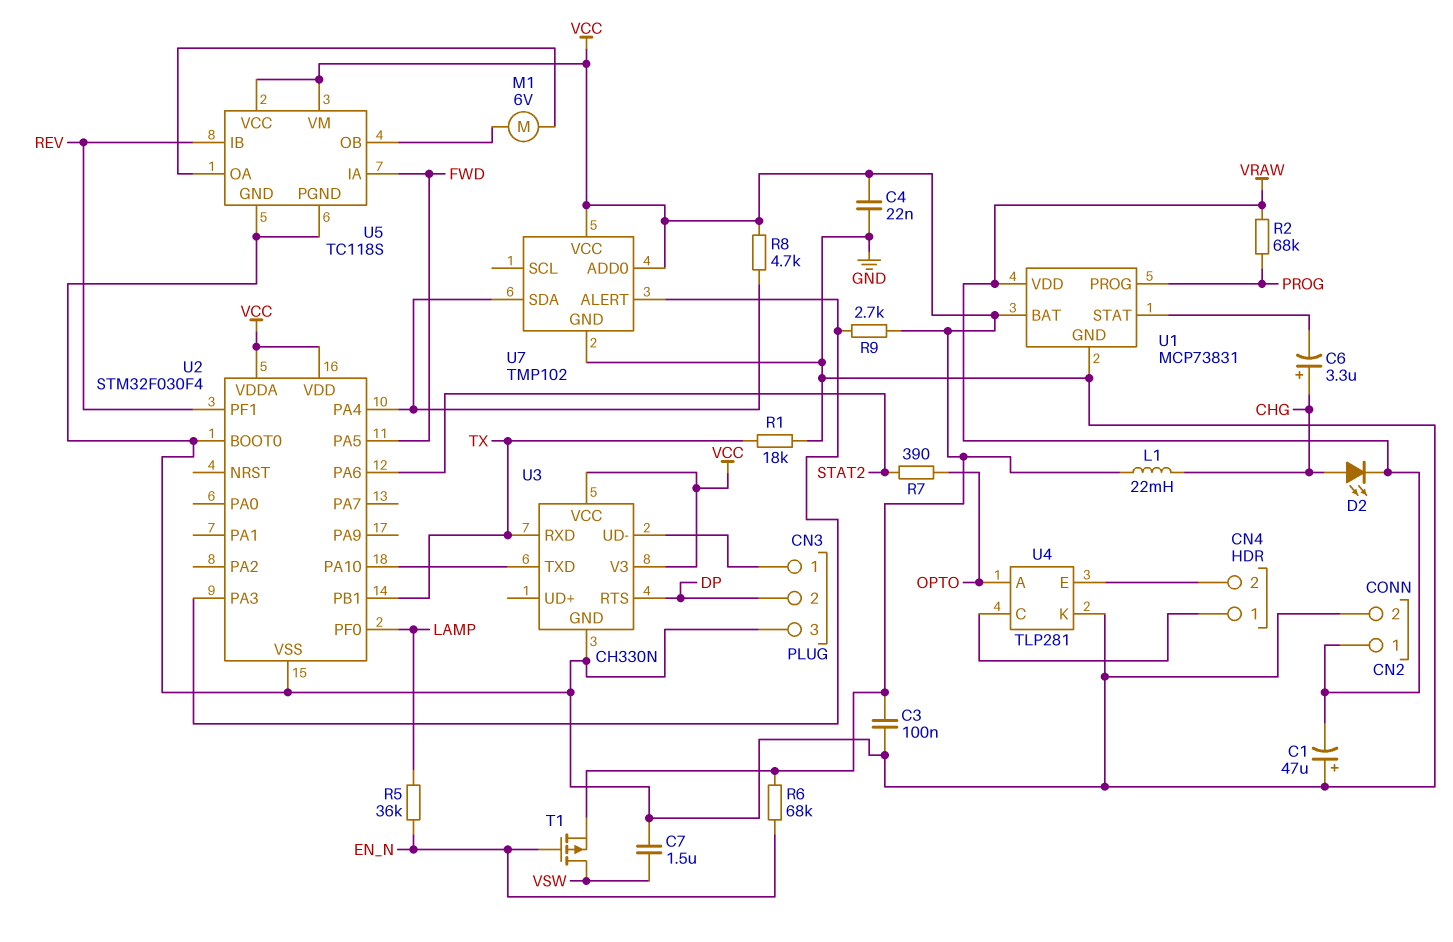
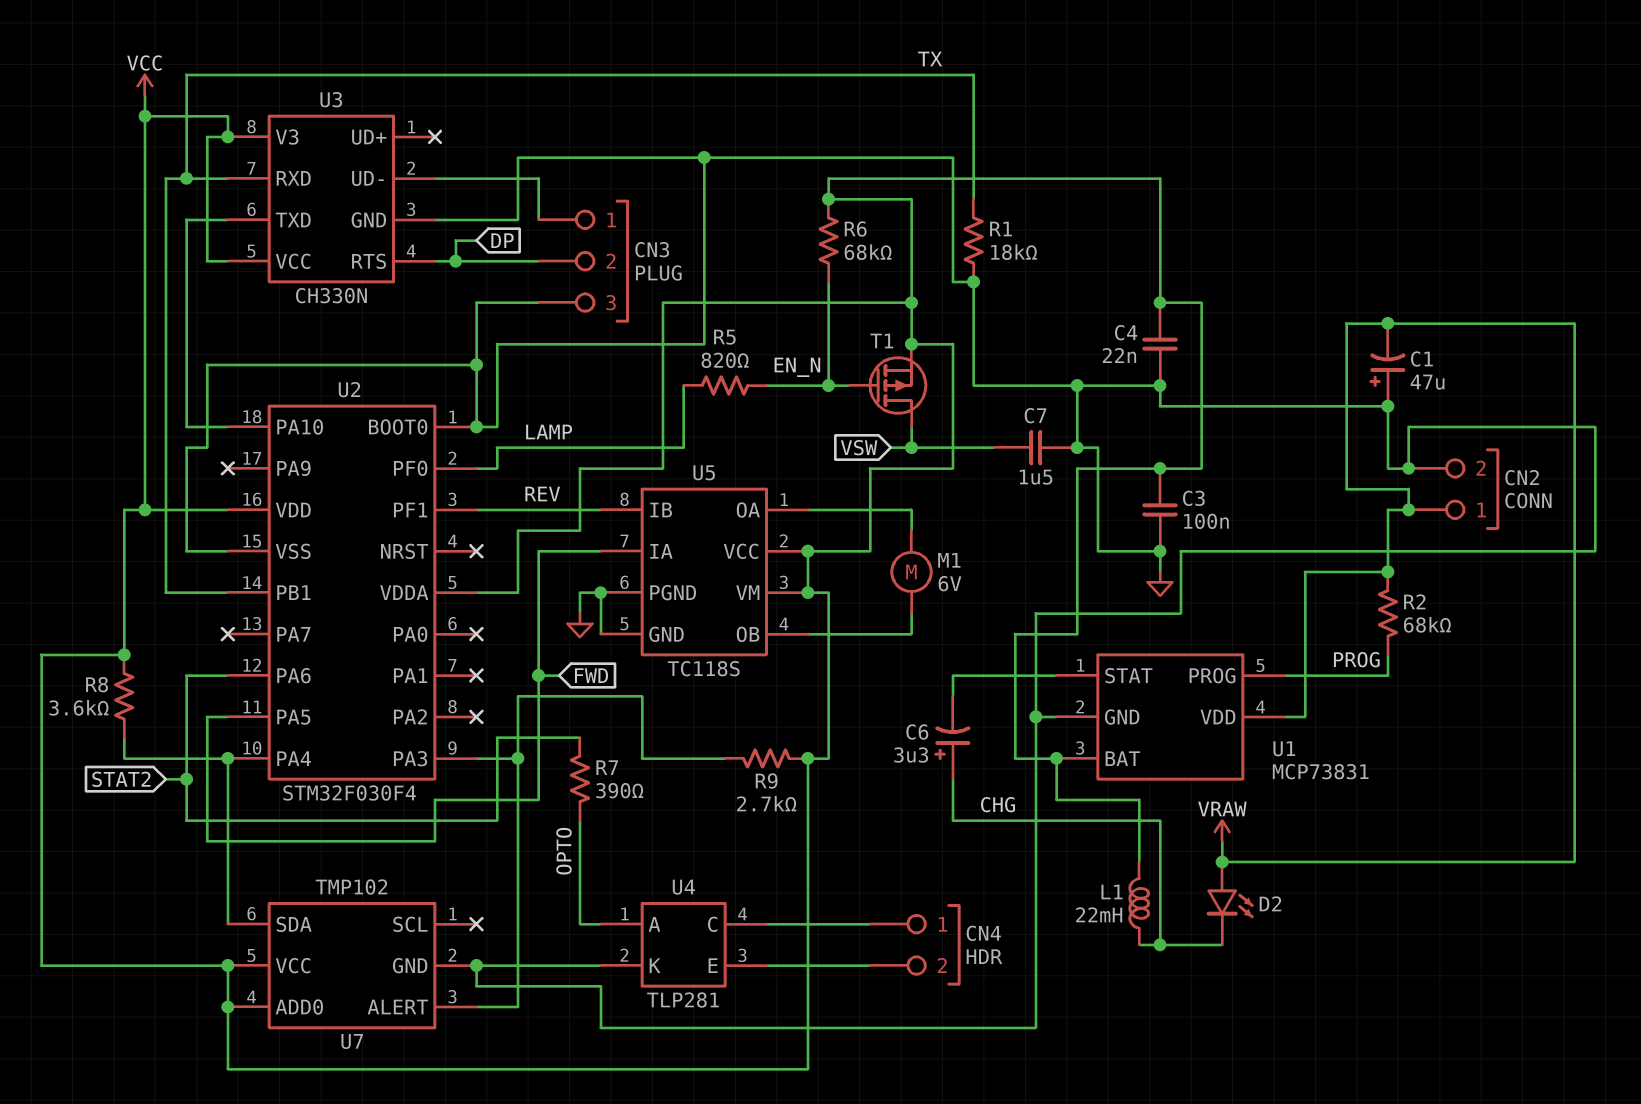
D2: LED (A CHG, K VRAW) -> LED (A VRAW, K CHG)
R5: 36k (EN_N, LAMP) -> 820 (EN_N, LAMP)
R8: 4.7k (U2/PA4, VCC) -> 3.6k (U2/PA4, VCC)

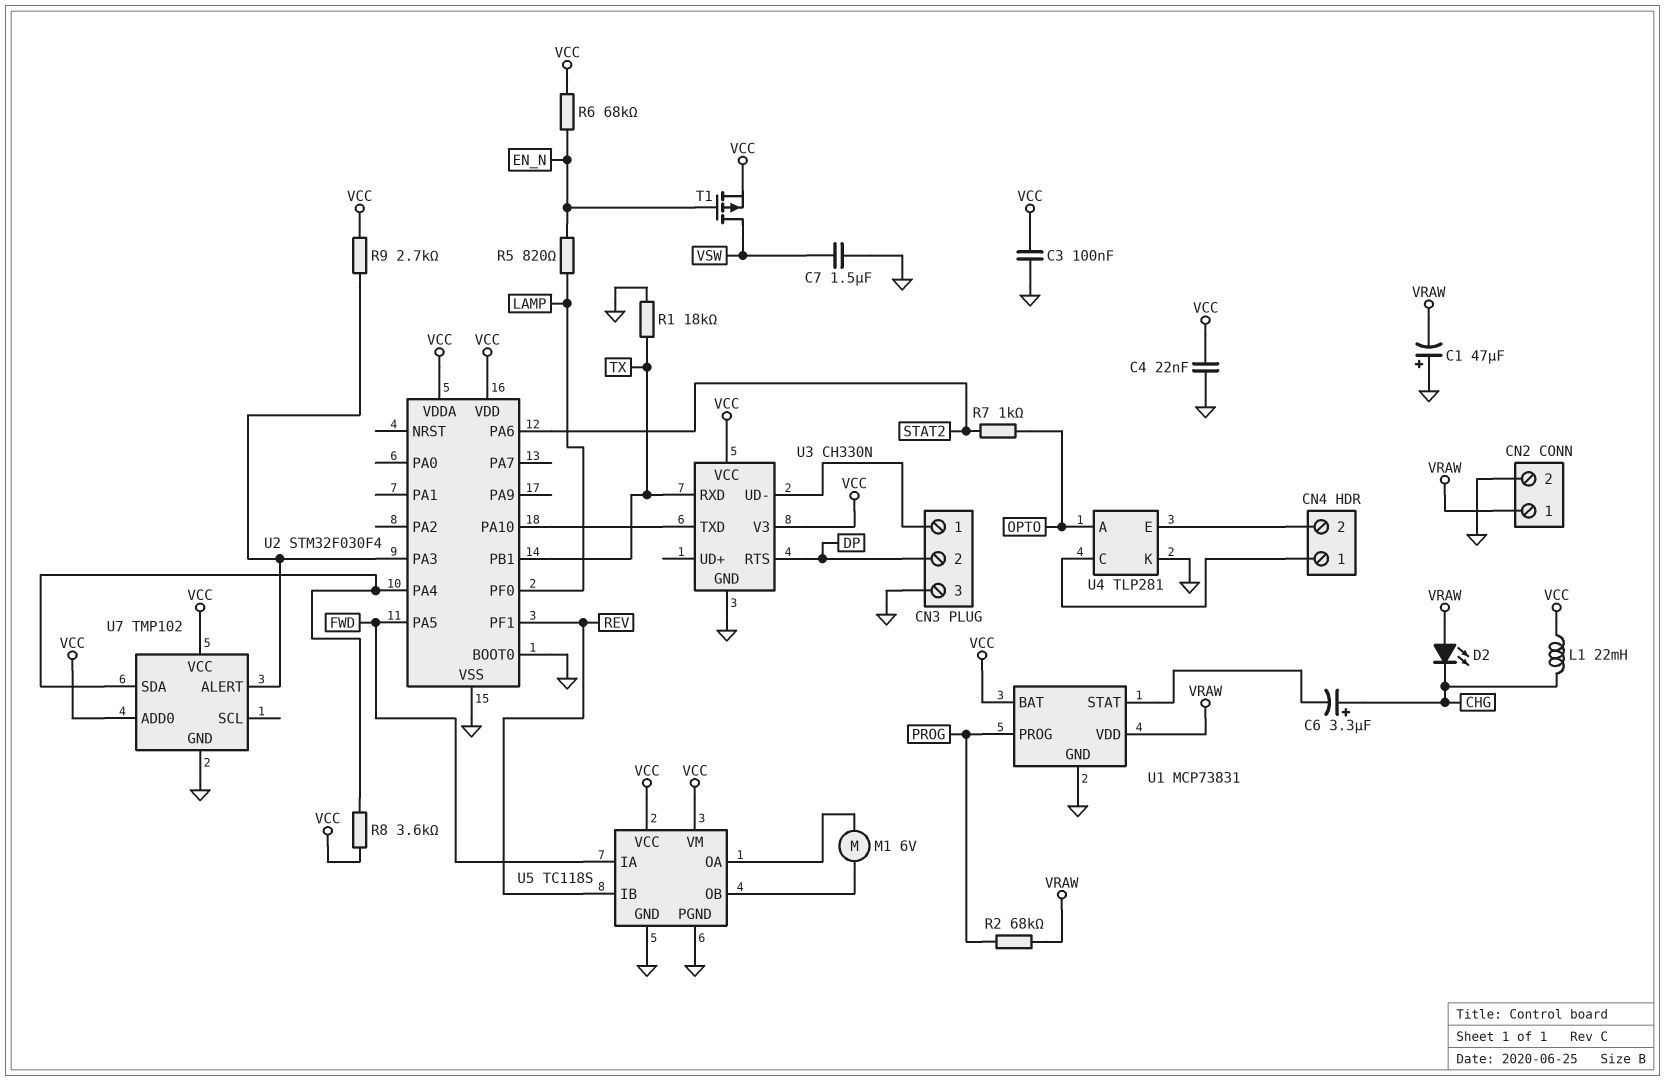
R7: 390 (OPTO, STAT2) -> 1k (OPTO, STAT2)

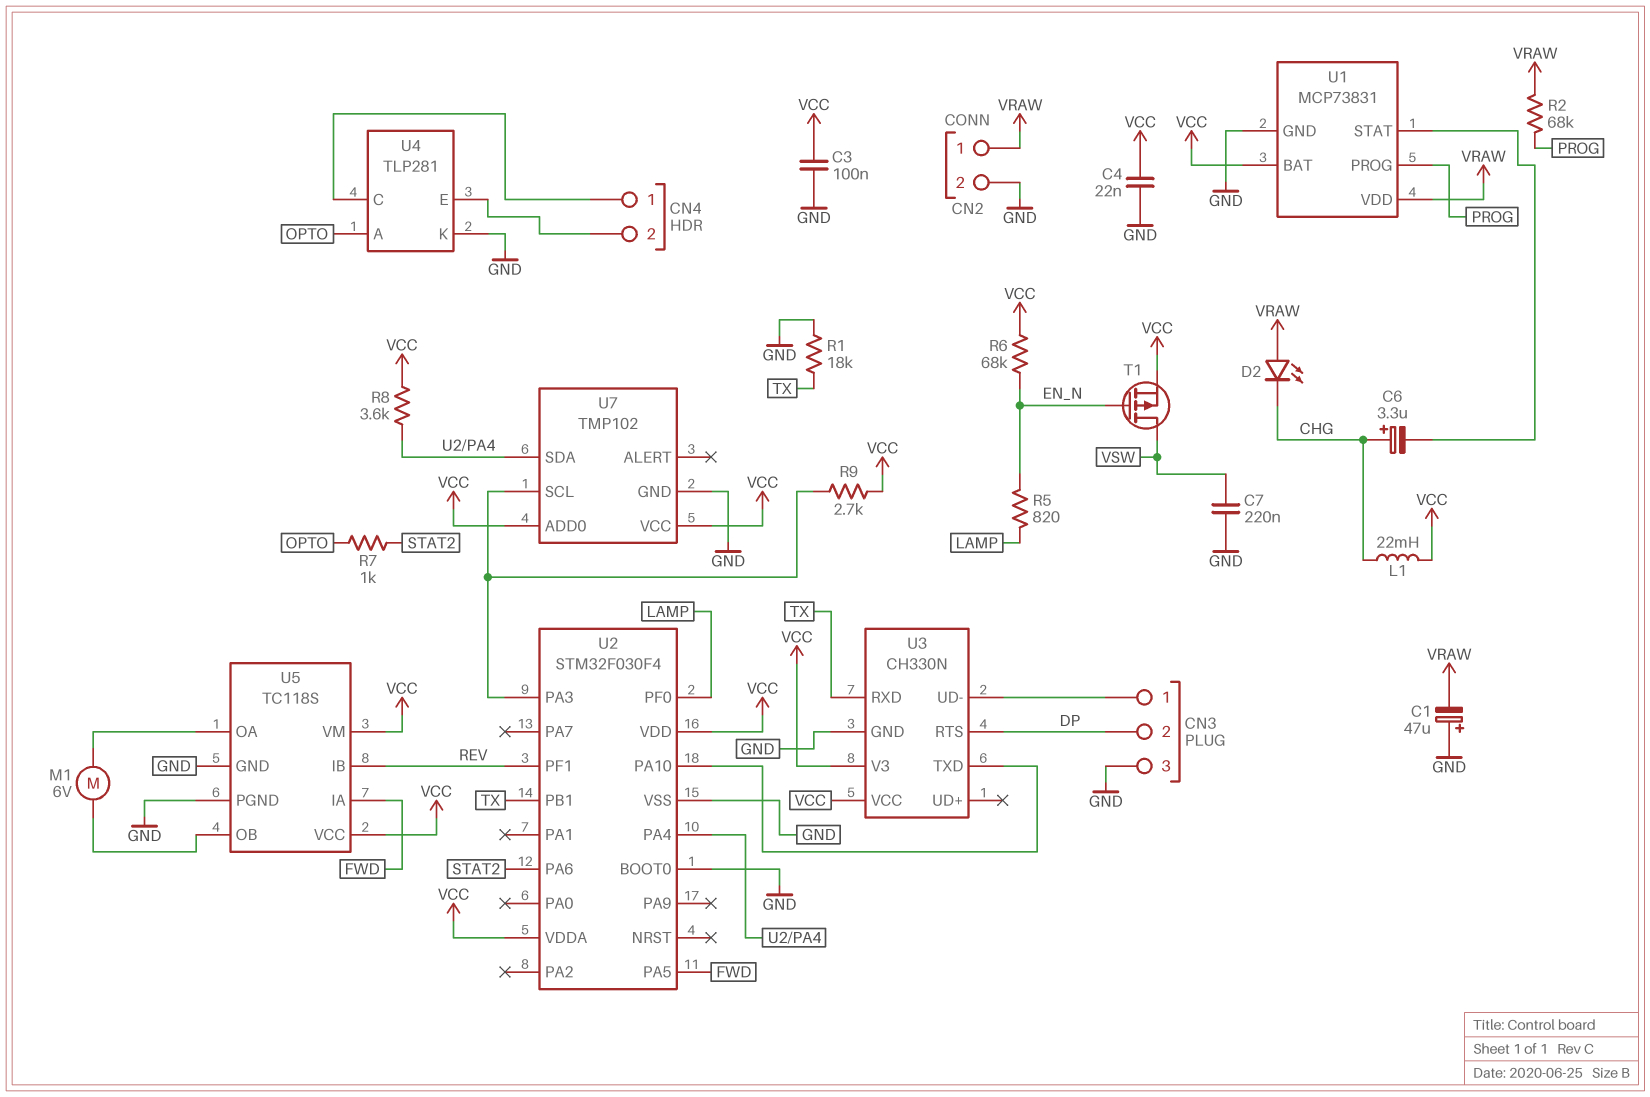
C7: 1.5uF (GND, VSW) -> 220nF (GND, VSW)
U7 pin ALERT: U2/PA3 -> none
U7 pin SCL: none -> U2/PA3

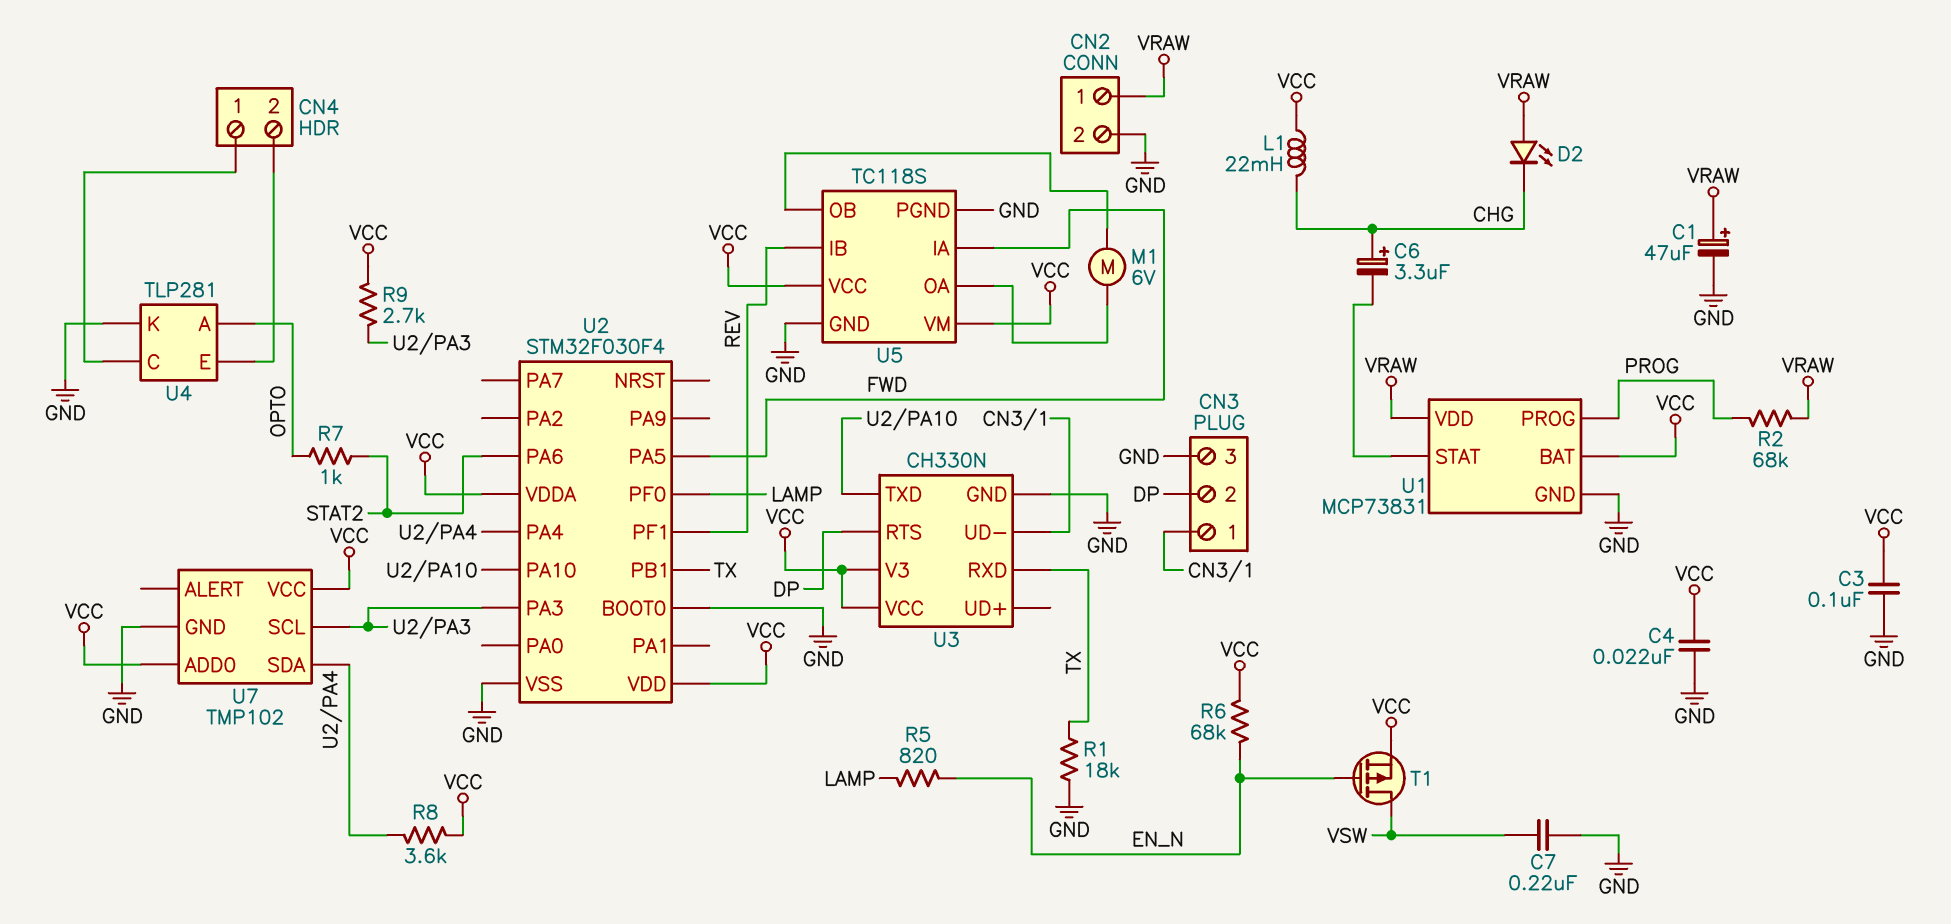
C1: 47uF (plus GND, minus VRAW) -> 47uF (plus VRAW, minus GND)

